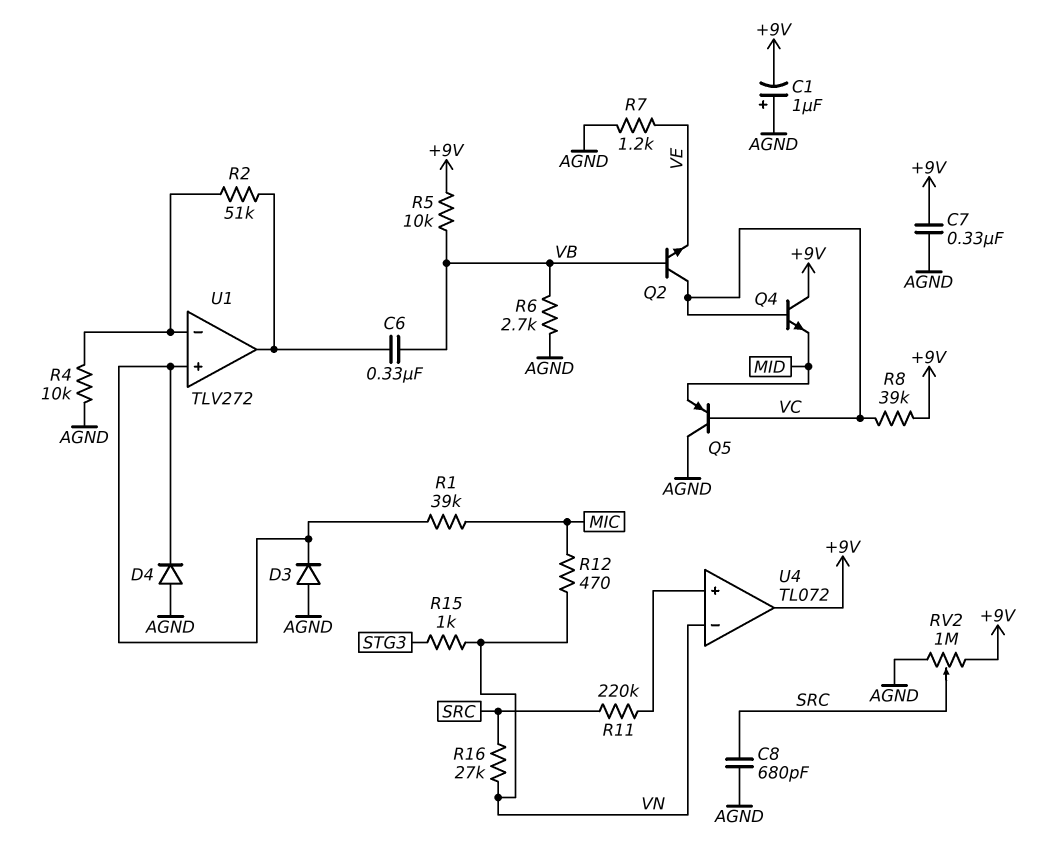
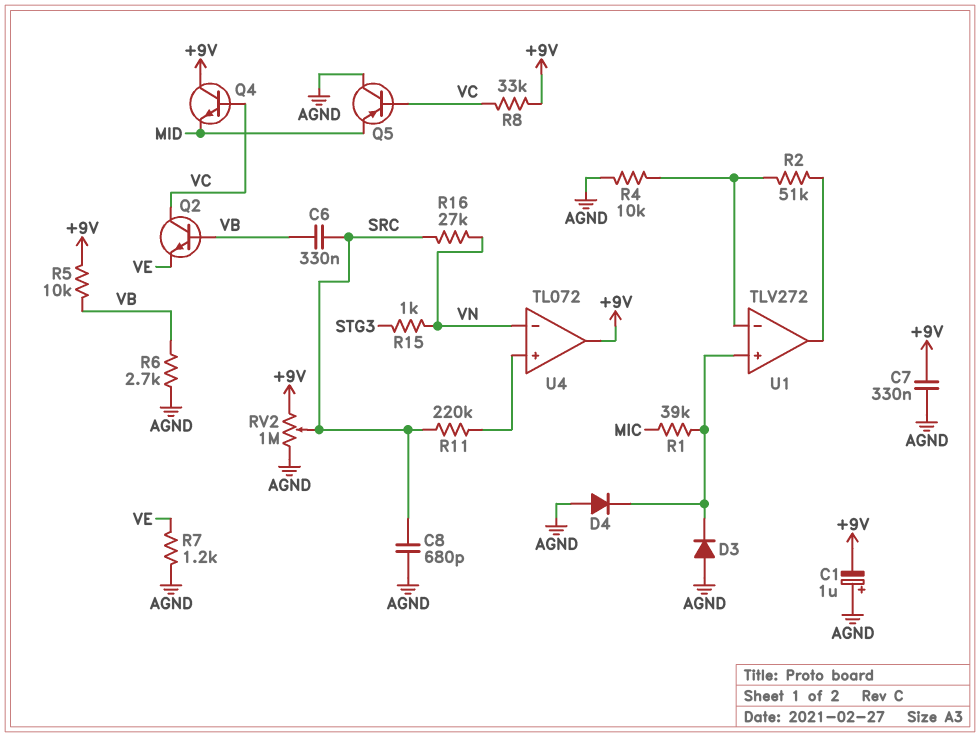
C6: 330nF (U1/out, VB) -> 330nF (SRC, VB)
R8: 39k (+9V, VC) -> 33k (+9V, VC)
R12: 470 (MIC, VN) -> none

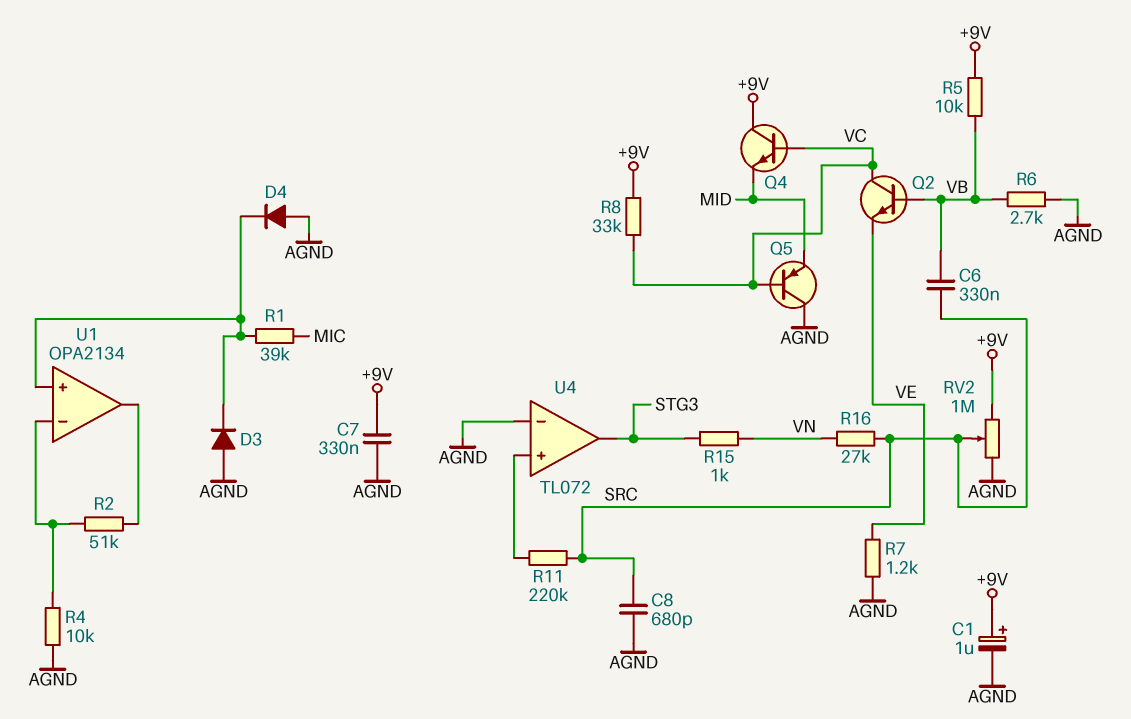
C1: 1uF (plus AGND, minus +9V) -> 1uF (plus +9V, minus AGND)
U1: TLV272 -> OPA2134
U4 pin in-: VN -> AGND
U4 pin out: +9V -> STG3

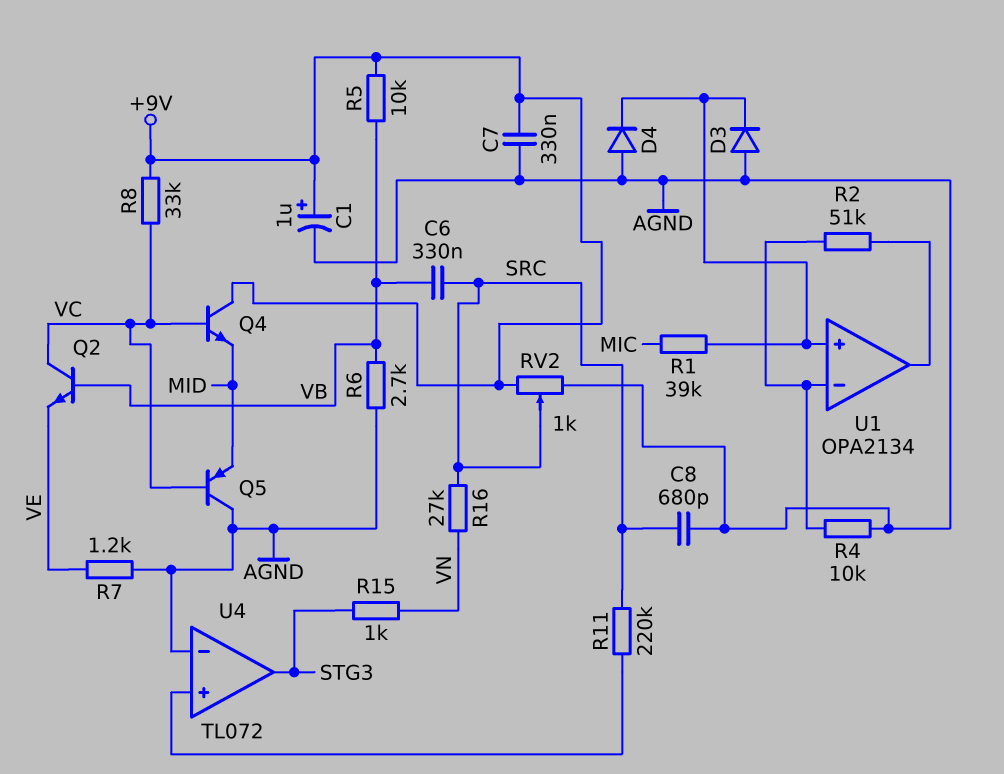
RV2: 1M (+9V, AGND, wiper SRC) -> 1k (+9V, AGND, wiper SRC)

